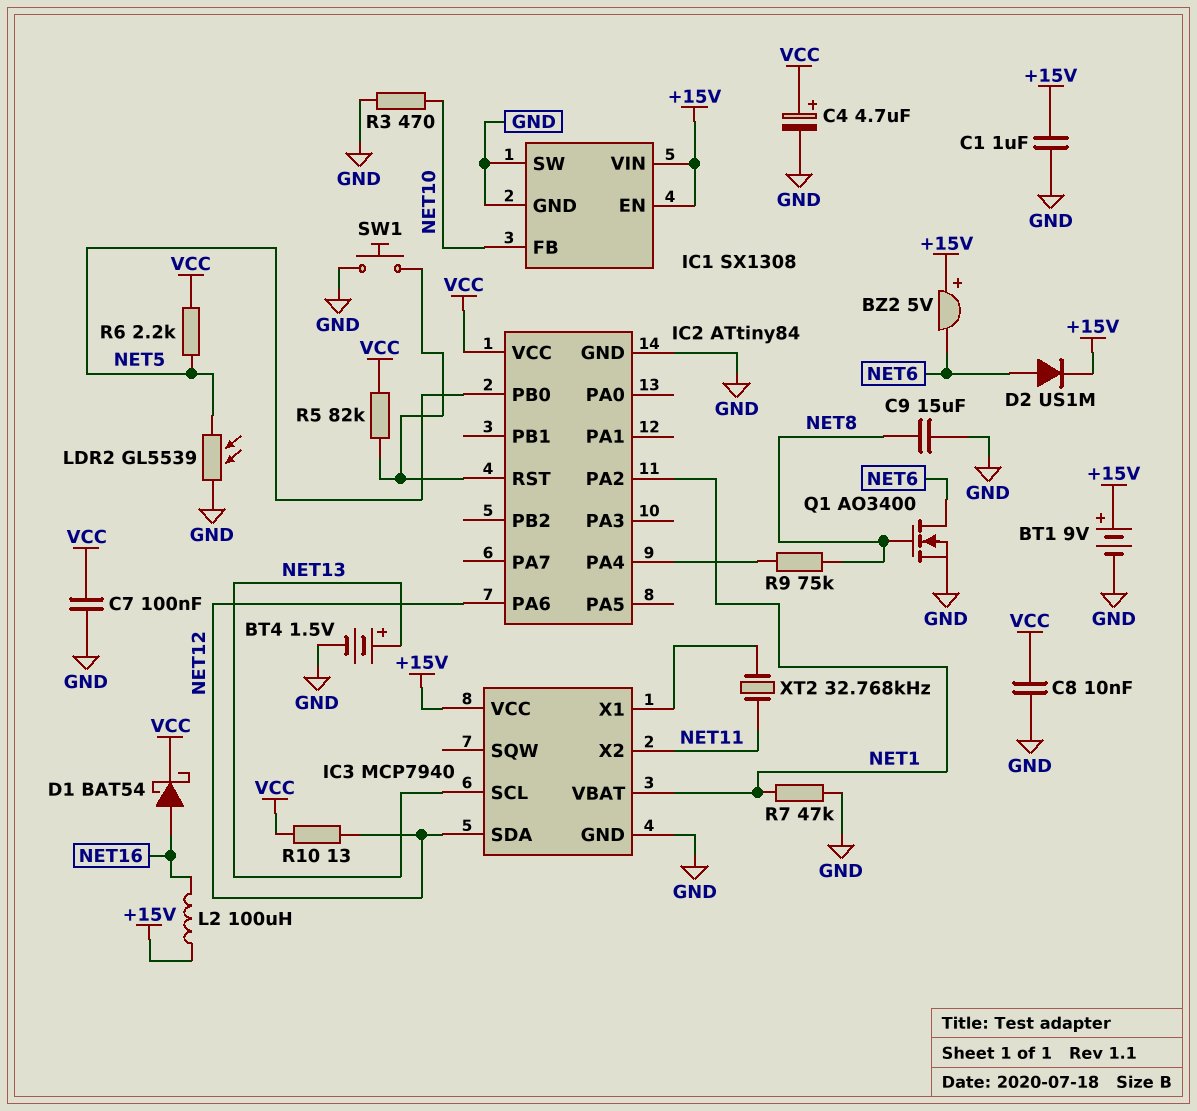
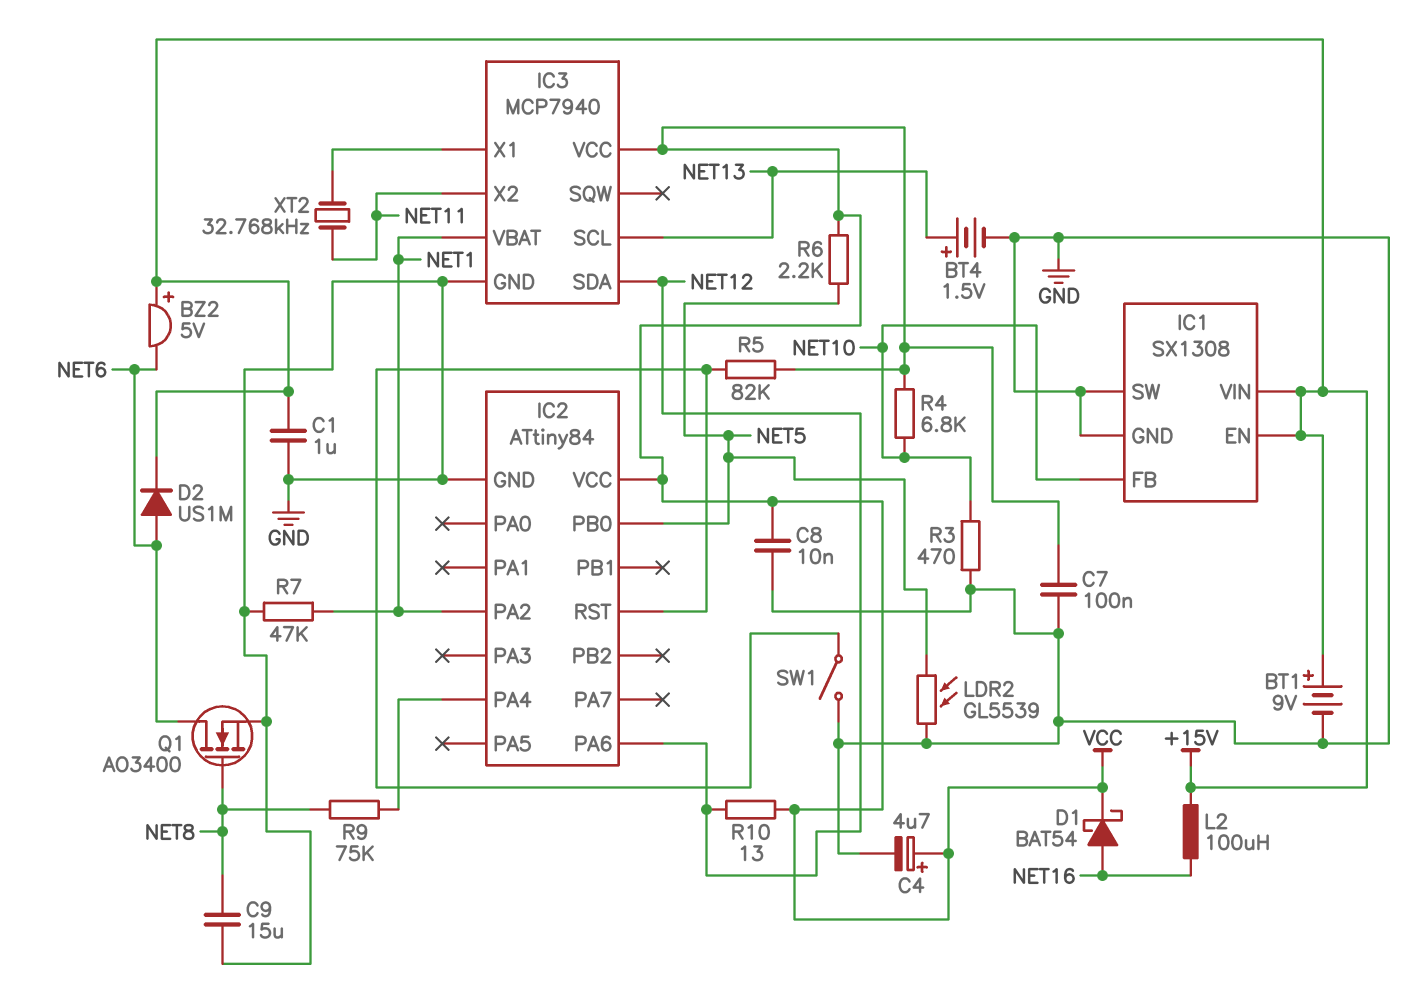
IC3 pin VCC: +15V -> VCC
R4: none -> 6.8k (NET10, VCC)
SW1: button (GND, IC2/RST) -> switch (GND, IC2/RST)

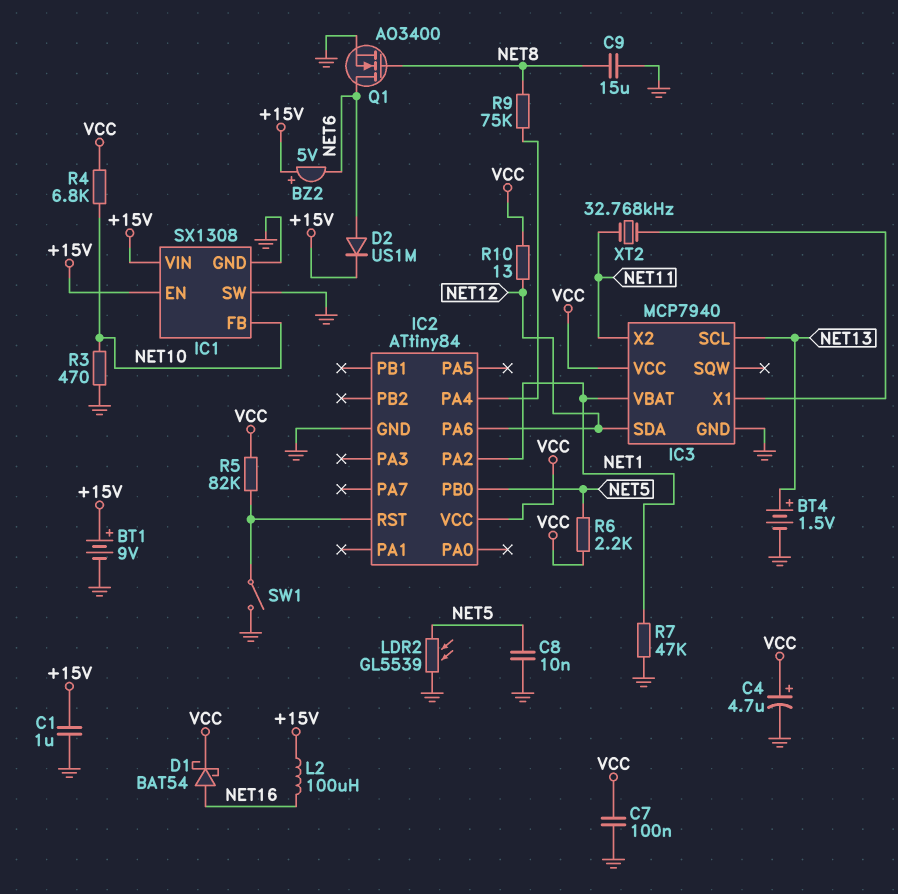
C8: 10nF (GND, VCC) -> 10nF (GND, NET5)

